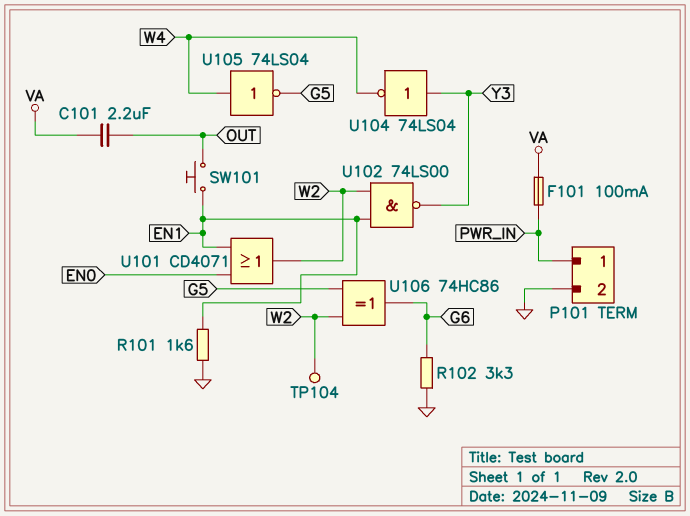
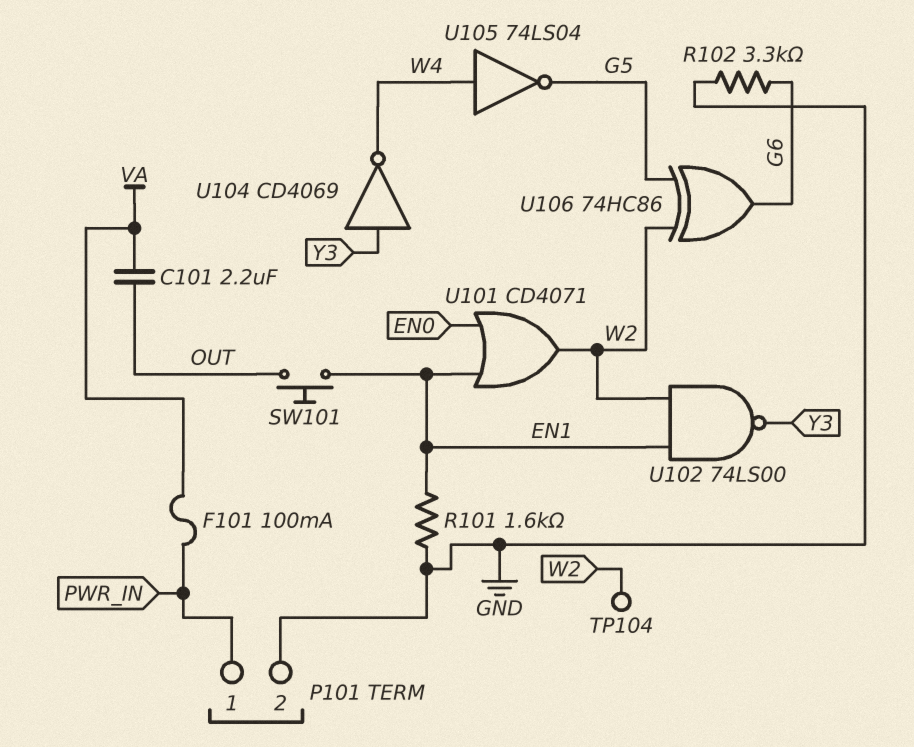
U104: NOT 74LS04 (in Y3, out W4) -> NOT CD4069 (in Y3, out W4)

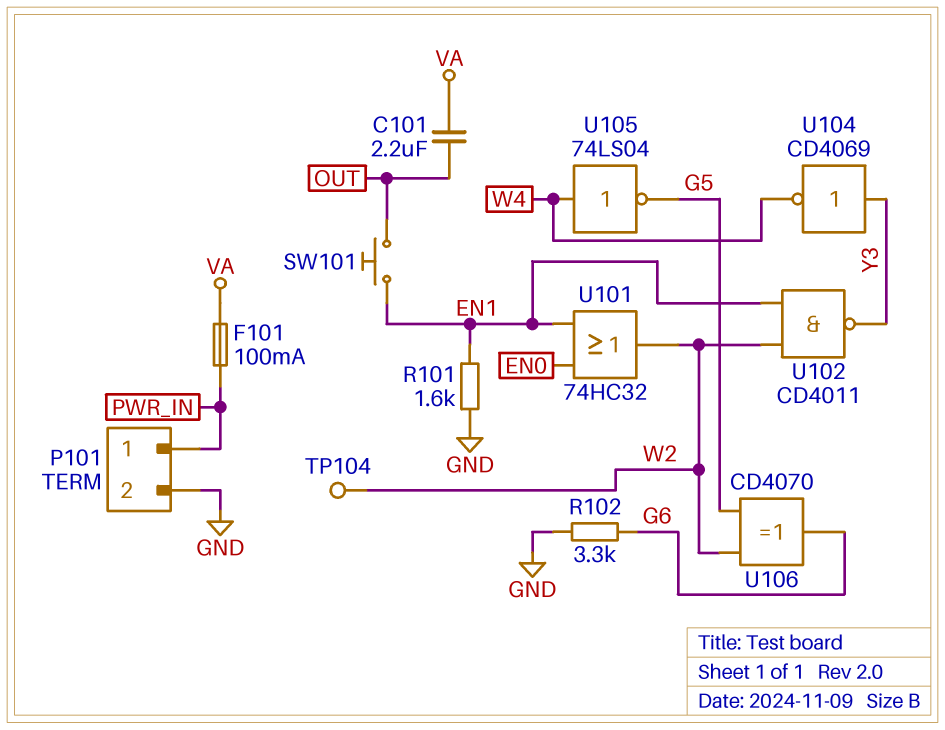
U101: OR CD4071 (in EN0, in EN1, out W2) -> OR 74HC32 (in EN0, in EN1, out W2)
U102: NAND 74LS00 (in EN1, in W2, out Y3) -> NAND CD4011 (in EN1, in W2, out Y3)
U106: XOR 74HC86 (in G5, in W2, out G6) -> XOR CD4070 (in G5, in W2, out G6)

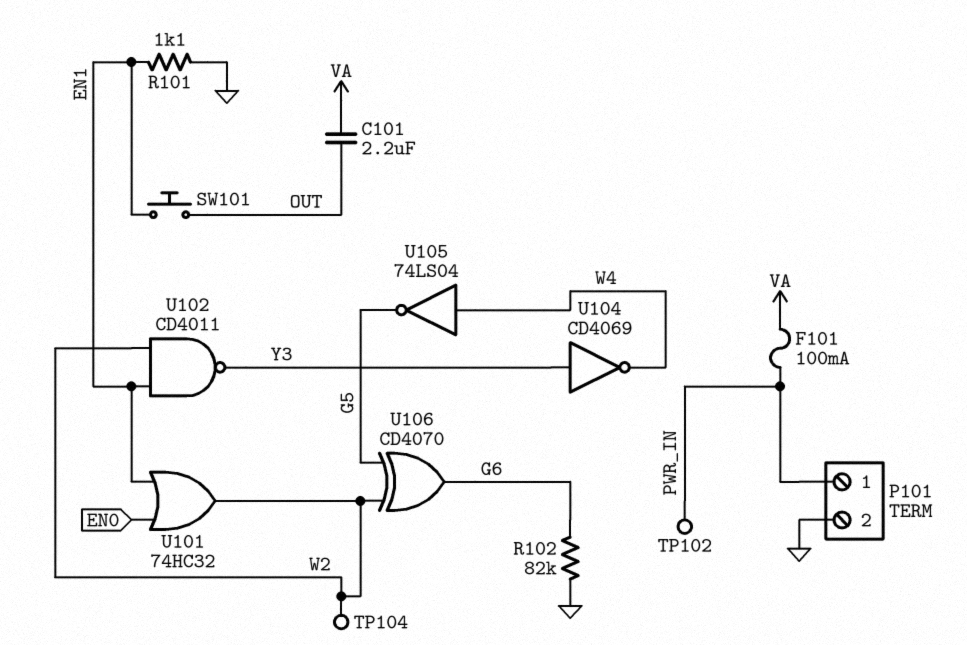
R101: 1.6k (EN1, GND) -> 1.1k (EN1, GND)
R102: 3.3k (G6, GND) -> 82k (G6, GND)
TP102: none -> test point (PWR_IN)

